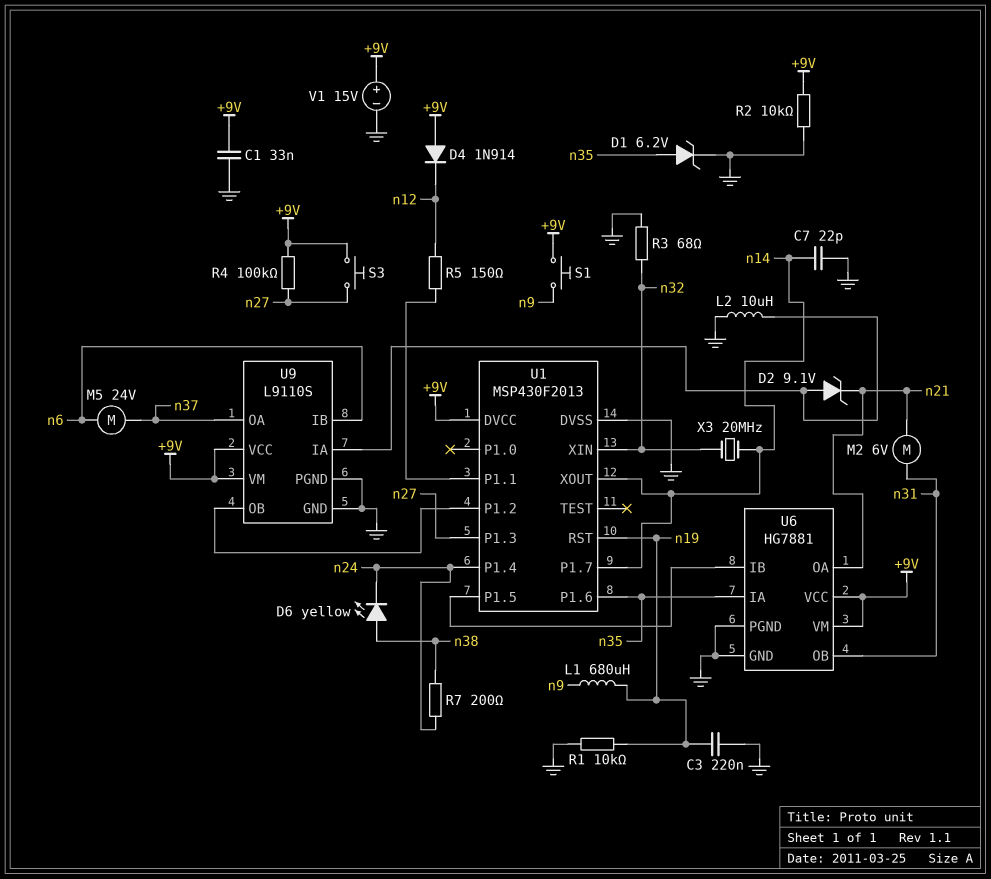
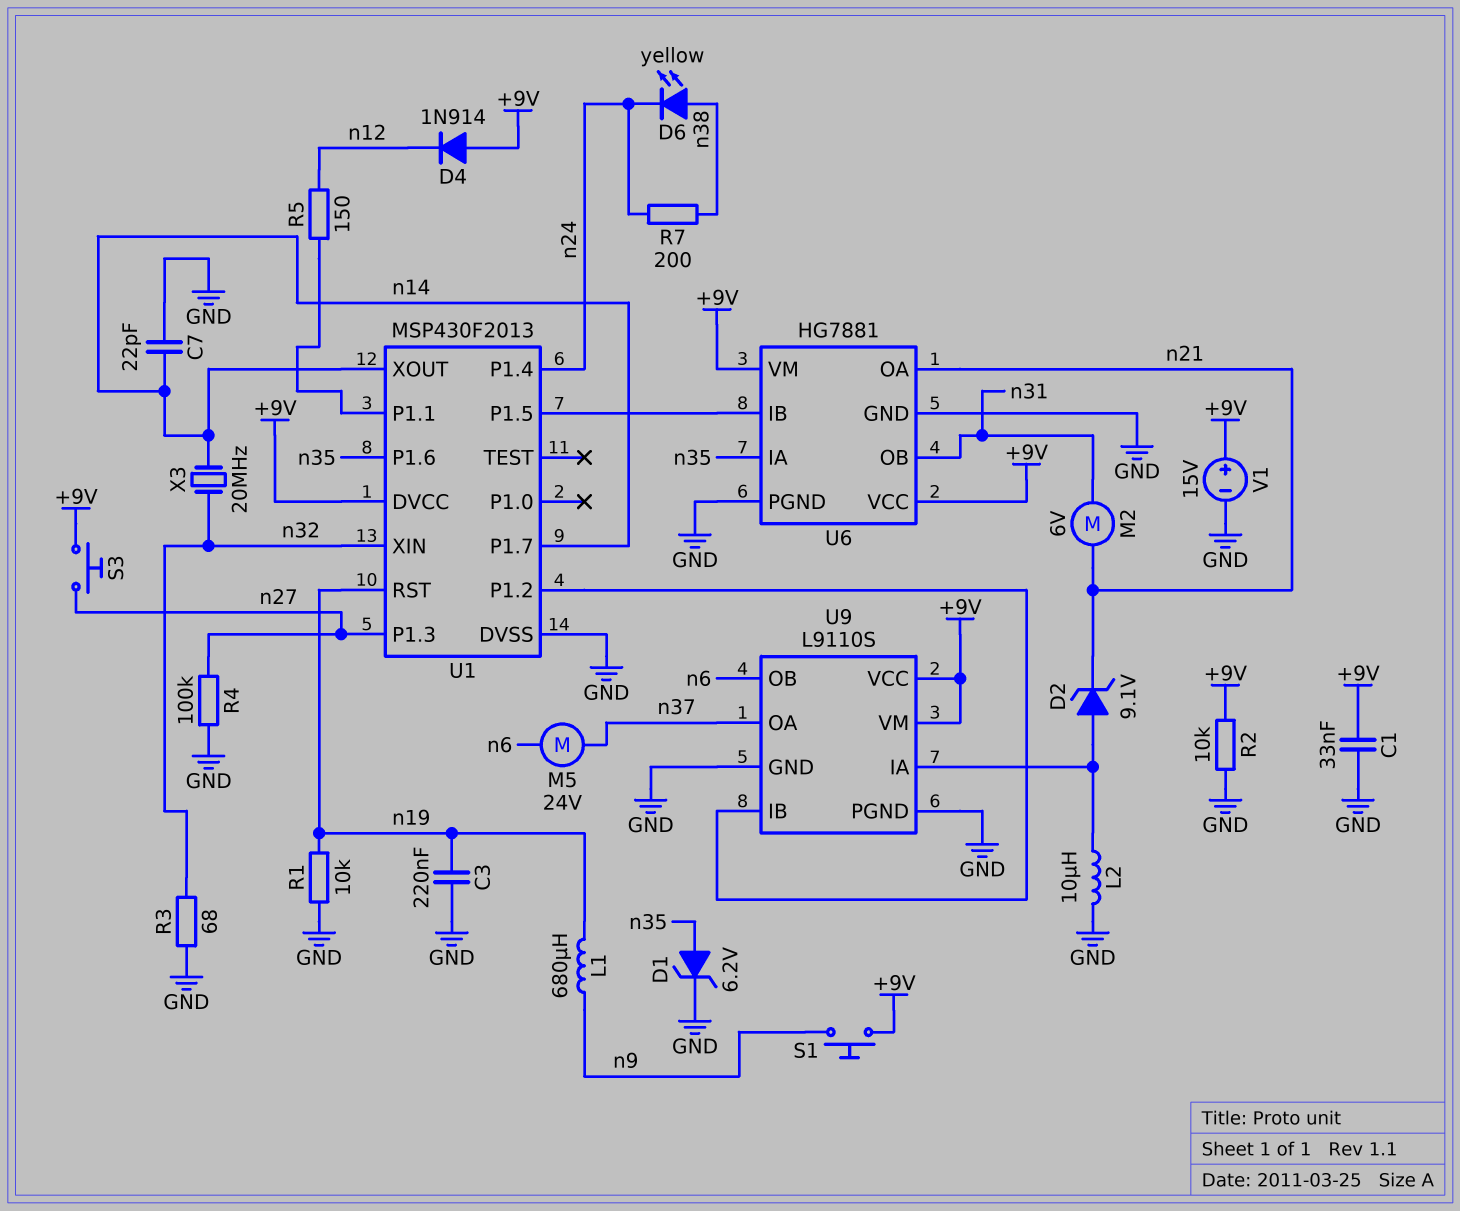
R4: 100k (+9V, n27) -> 100k (GND, n27)
U9 pin IB: n6 -> U1/P1.2
U9 pin OB: U1/P1.2 -> n6

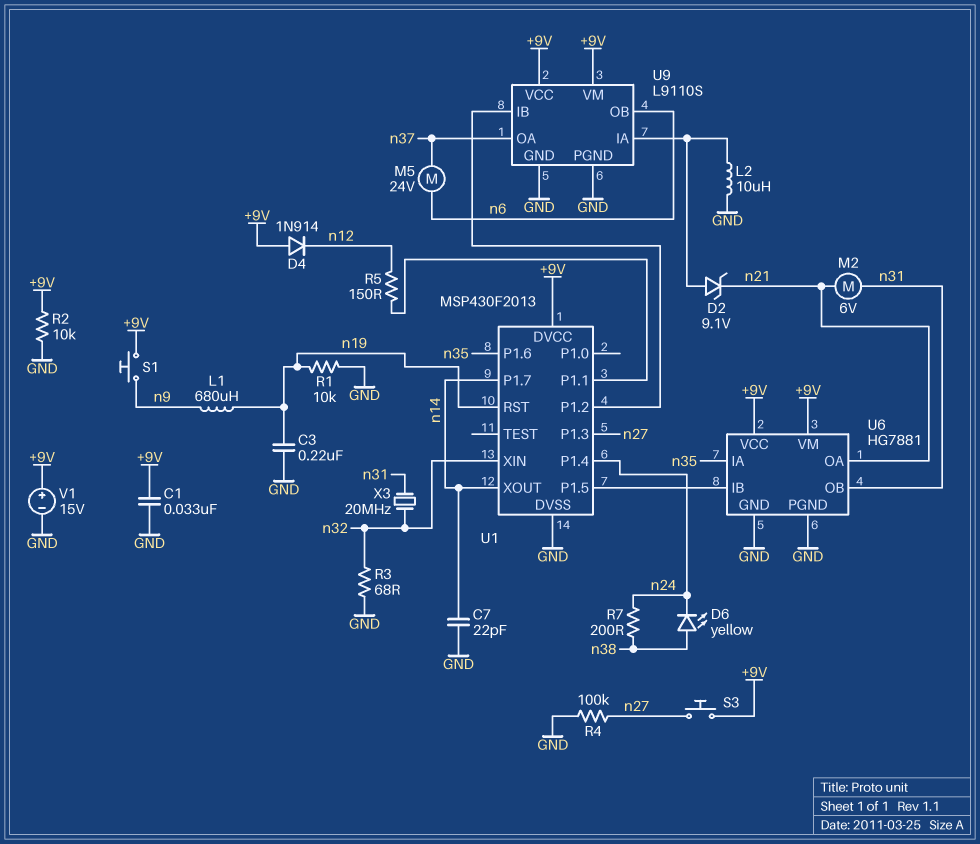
D1: zener 6.2V (A n35, K GND) -> none
X3: 20MHz (n14, n32) -> 20MHz (n31, n32)

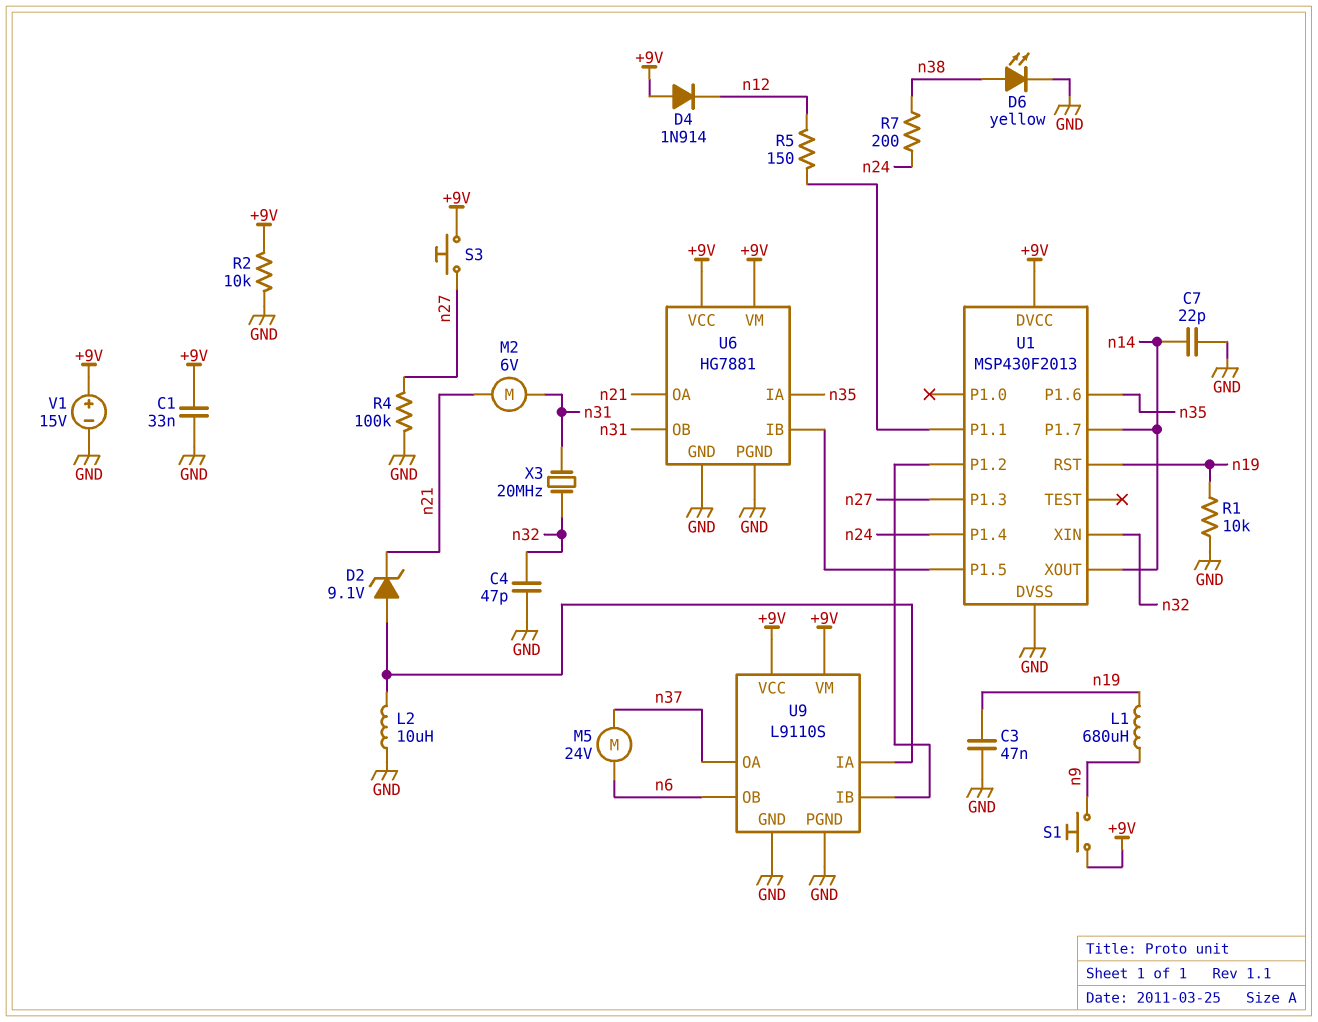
C3: 220nF (GND, n19) -> 47nF (GND, n19)
C4: none -> 47pF (GND, n32)
D6: LED yellow (A n38, K n24) -> LED yellow (A n38, K GND)
R3: 68 (GND, n32) -> none

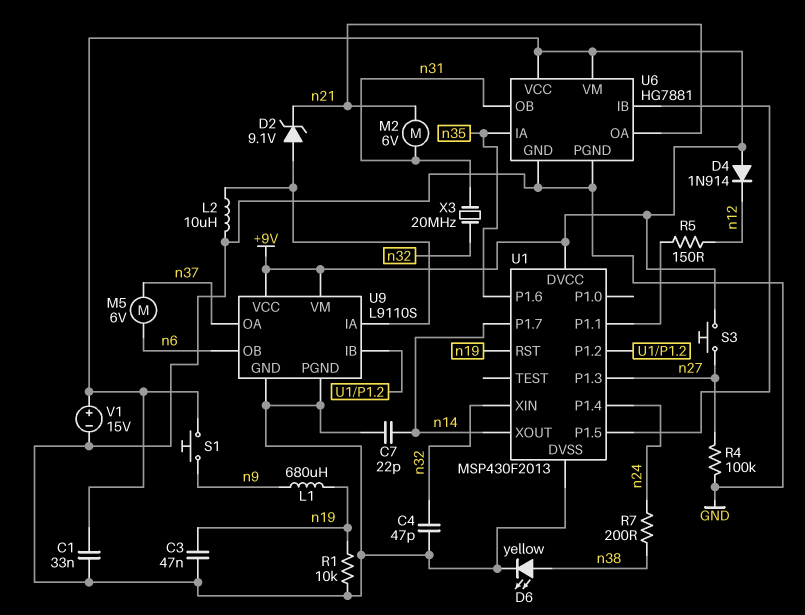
M5: motor 24V (n6, n37) -> motor 6V (n6, n37)
R2: 10k (+9V, GND) -> none

